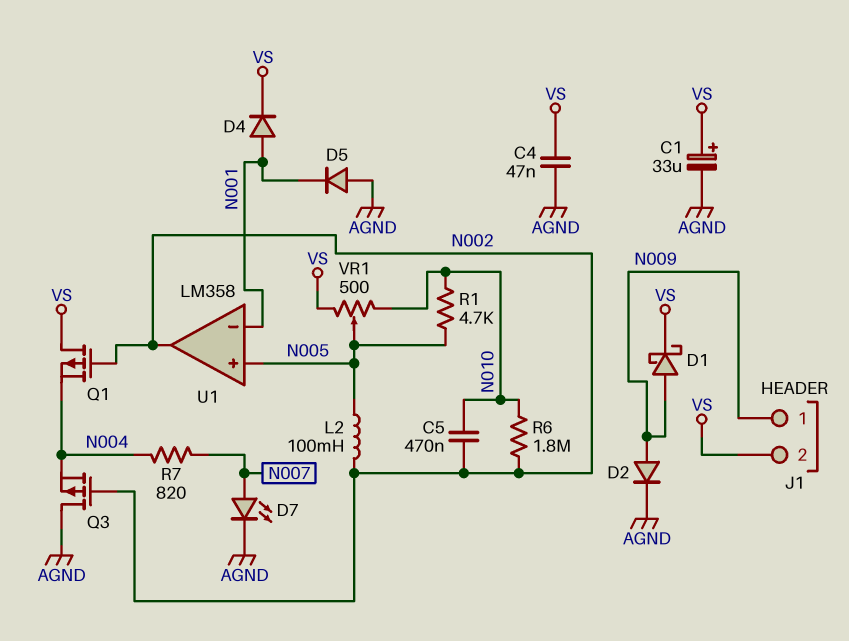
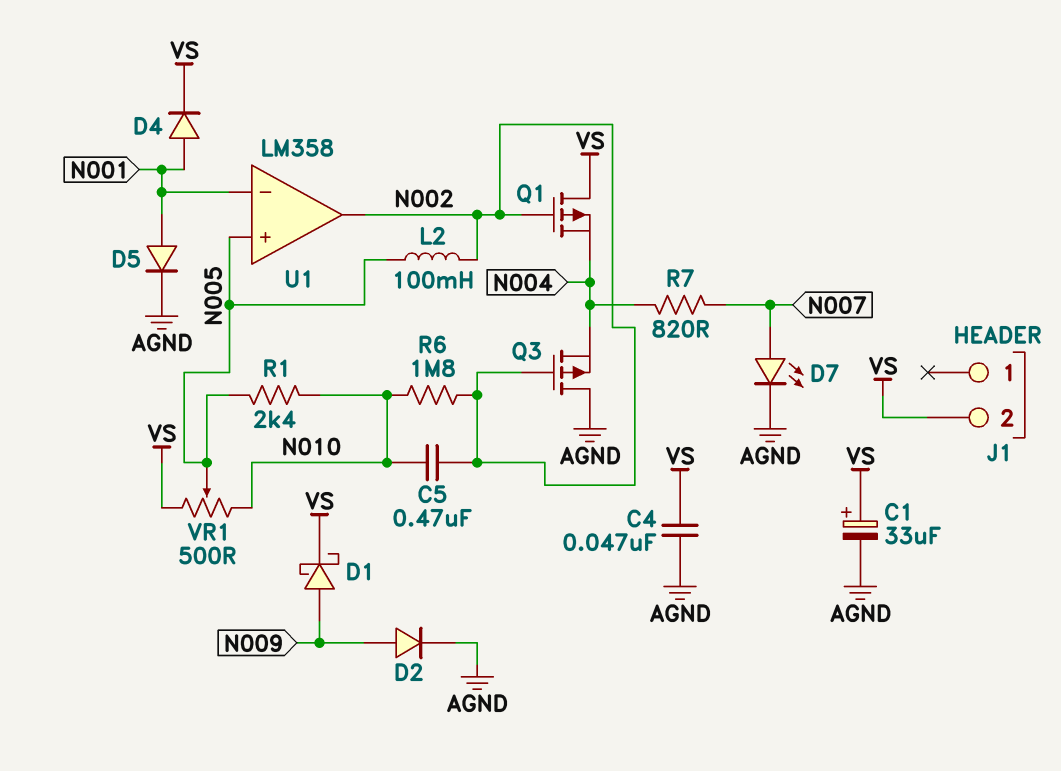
D5: diode (A AGND, K N001) -> diode (A N001, K AGND)
J1 pin 1: N009 -> none
R1: 4.7k (N005, N010) -> 2.4k (N005, N010)

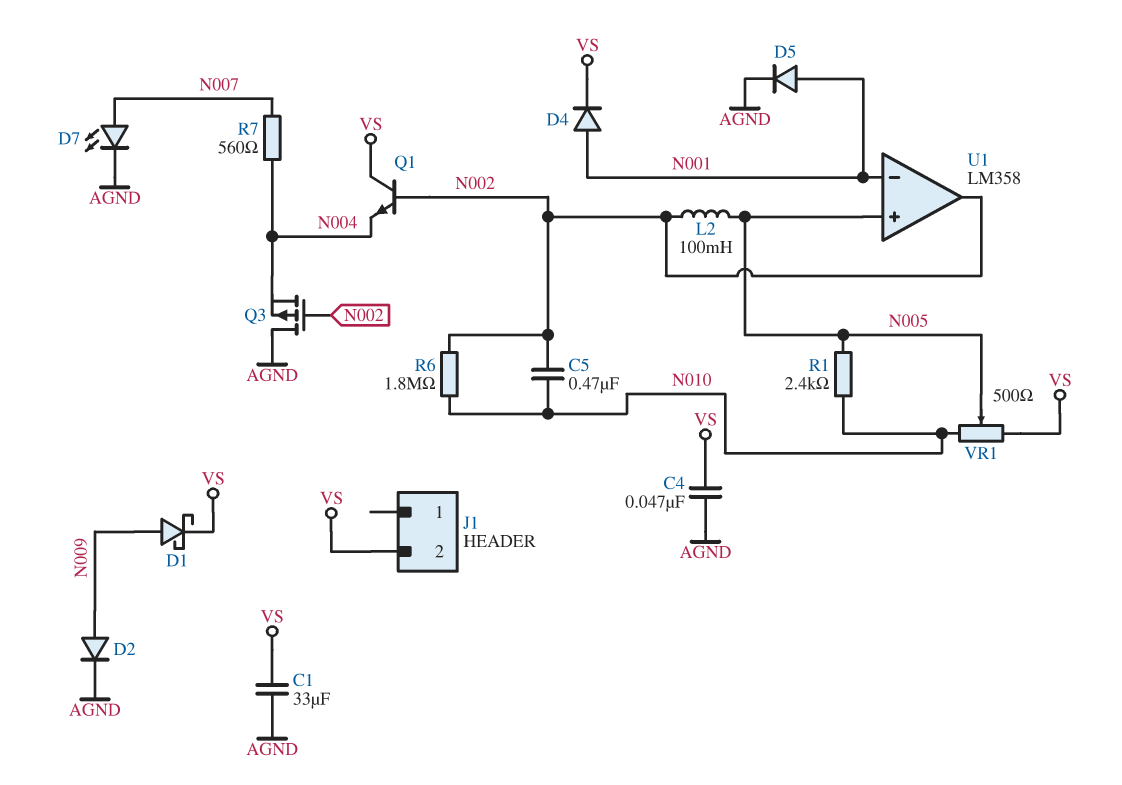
C1: 33uF (plus VS, minus AGND) -> 33uF (AGND, VS)
Q1: PMOS (G N002, D VS, S N004) -> NPN (B N002, C VS, E N004)
R7: 820 (N004, N007) -> 560 (N004, N007)

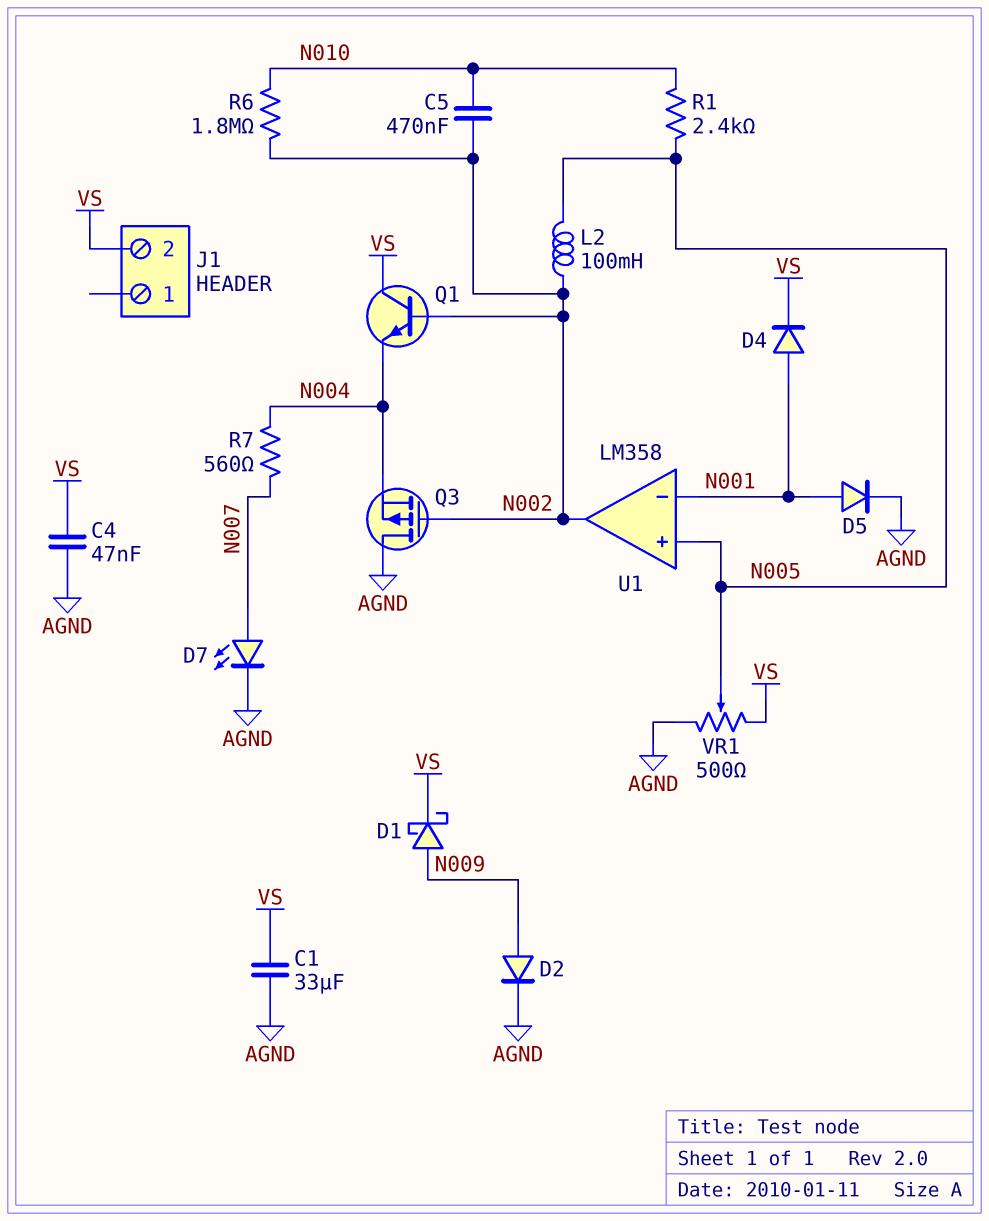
VR1: 500 (N010, VS, wiper N005) -> 500 (AGND, VS, wiper N005)

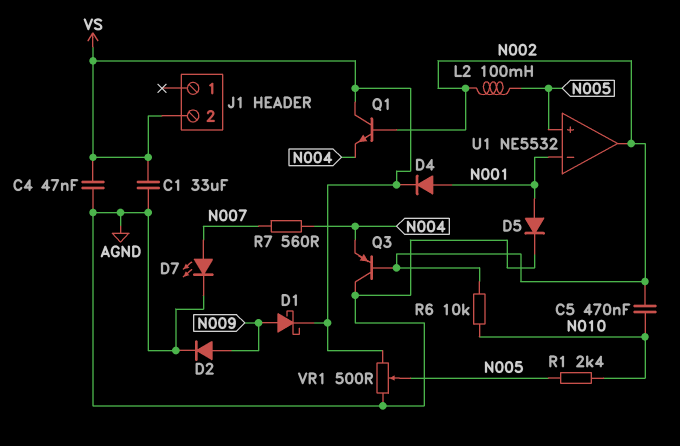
Q3: PMOS (G N002, D AGND, S N004) -> PNP (B N002, C AGND, E N004)
R6: 1.8M (N002, N010) -> 10k (N002, N010)
U1: LM358 -> NE5532

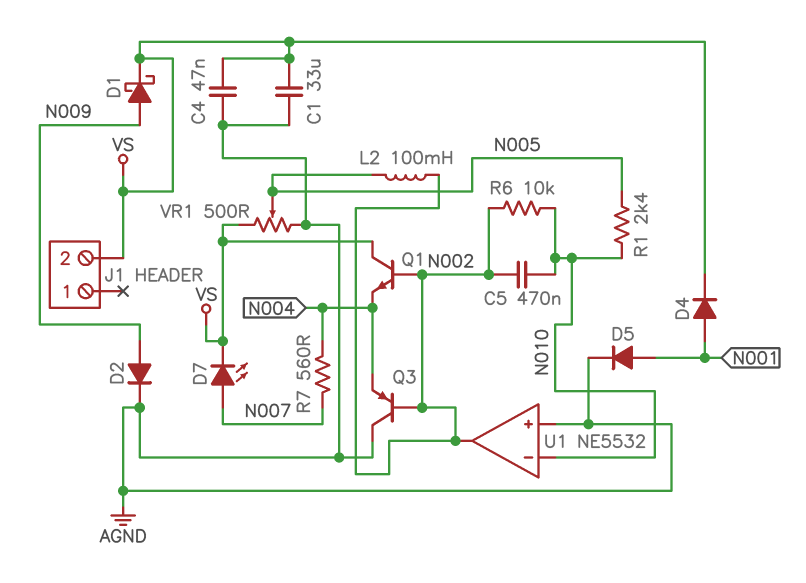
D7: LED (A N007, K AGND) -> LED (A N007, K VS)
U1 pin in+: N005 -> AGND
U1 pin in-: N001 -> N010

